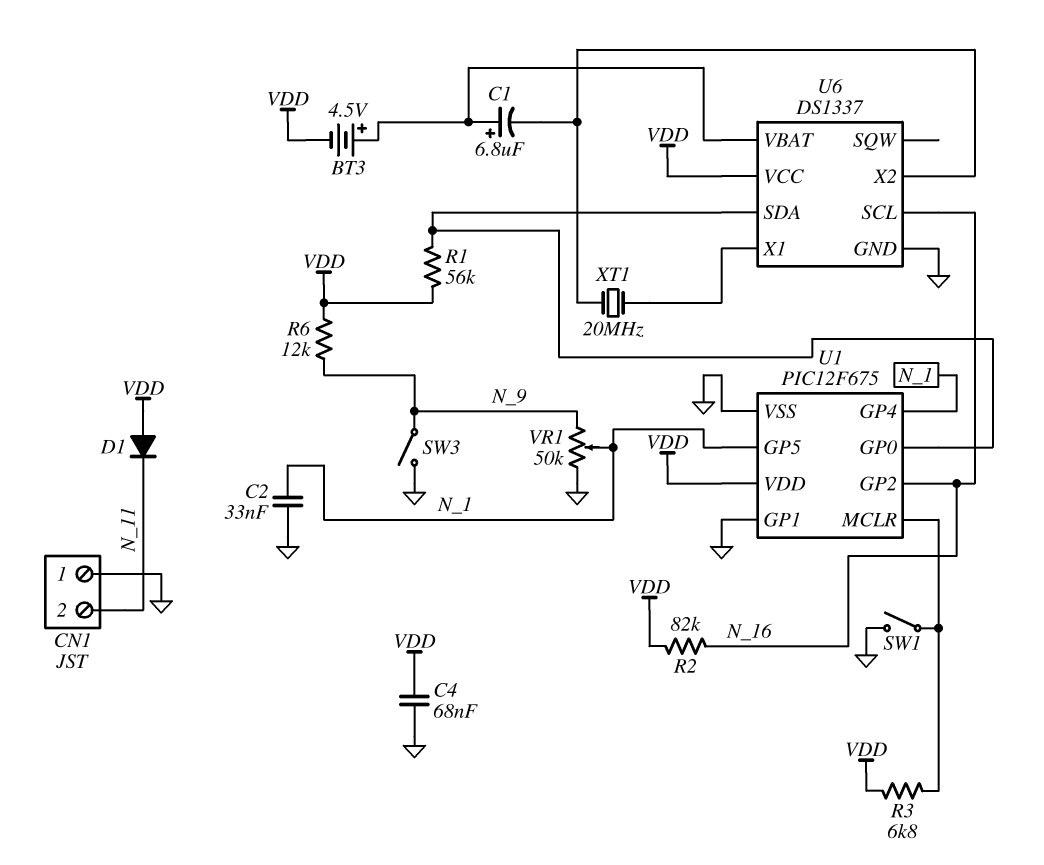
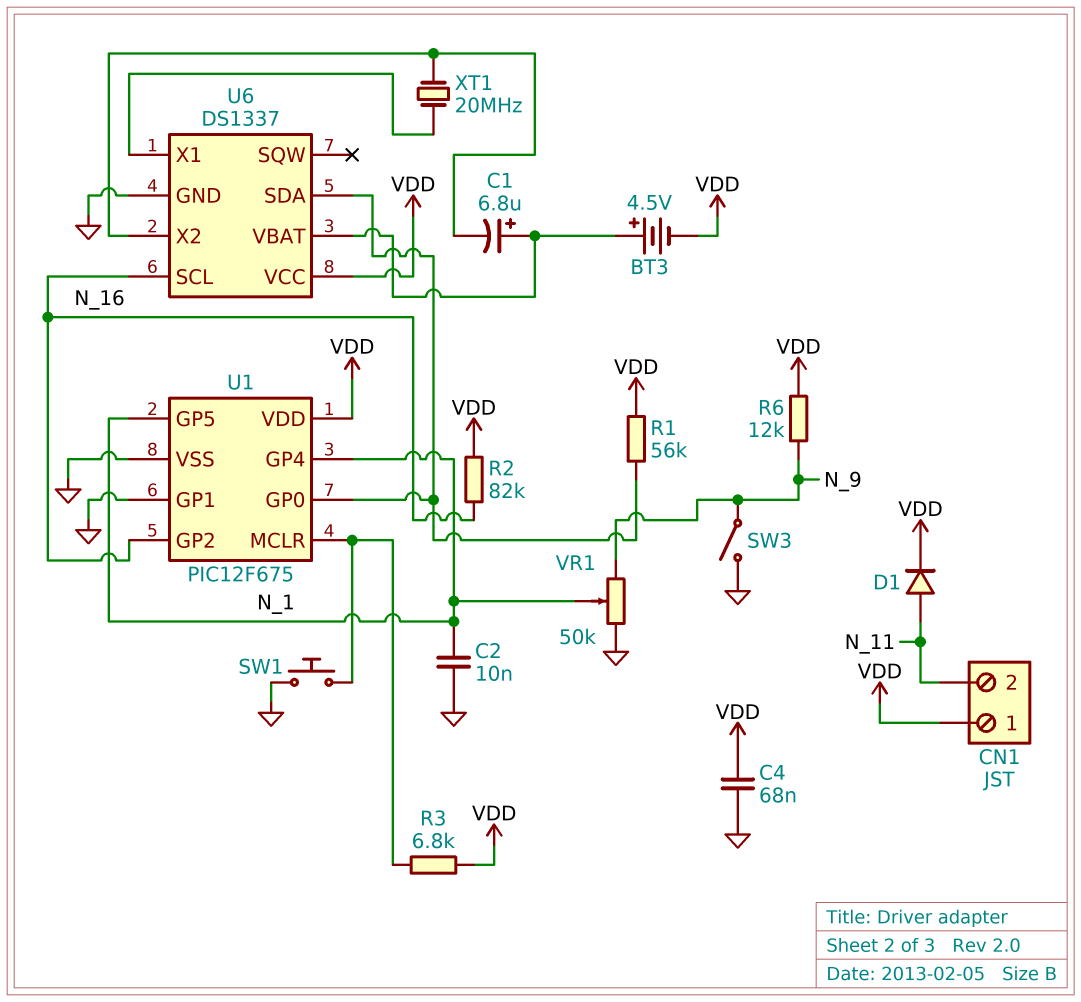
C2: 33nF (GND, N_1) -> 10nF (GND, N_1)
CN1 pin 1: GND -> VDD
D1: diode (A VDD, K N_11) -> diode (A N_11, K VDD)
SW1: switch (GND, U1/MCLR) -> button (GND, U1/MCLR)

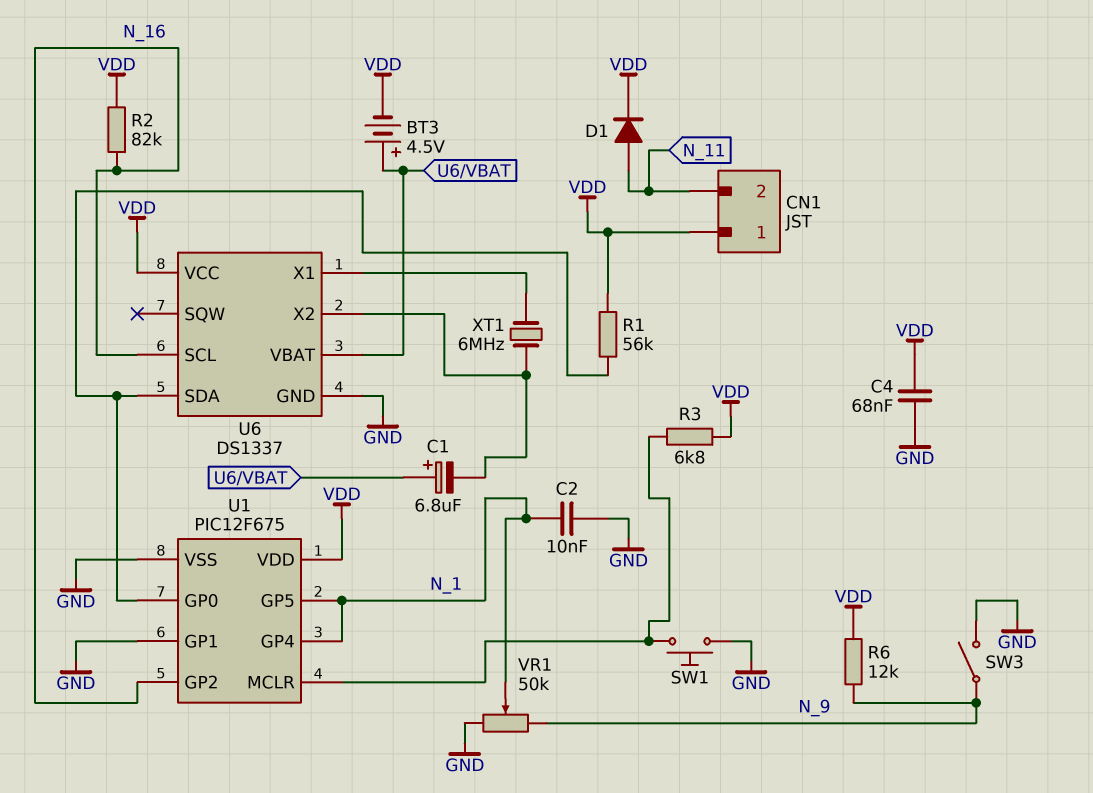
XT1: 20MHz (U6/X1, U6/X2) -> 6MHz (U6/X1, U6/X2)

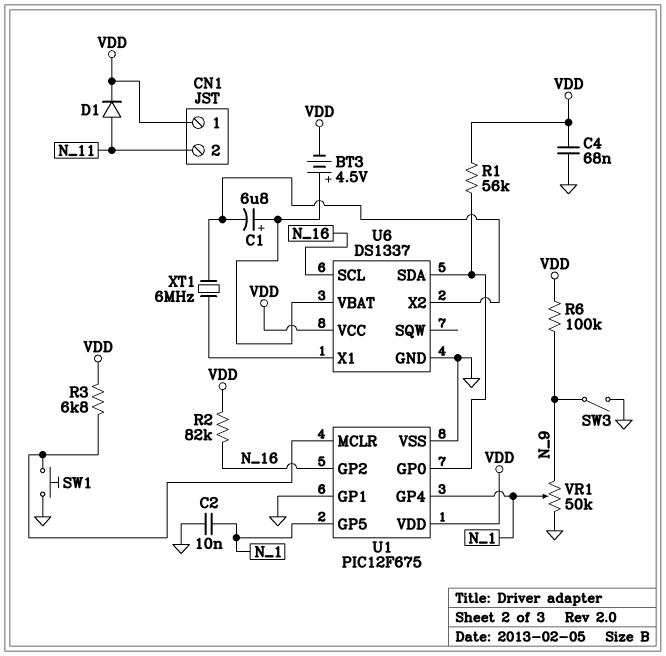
R6: 12k (N_9, VDD) -> 100k (N_9, VDD)

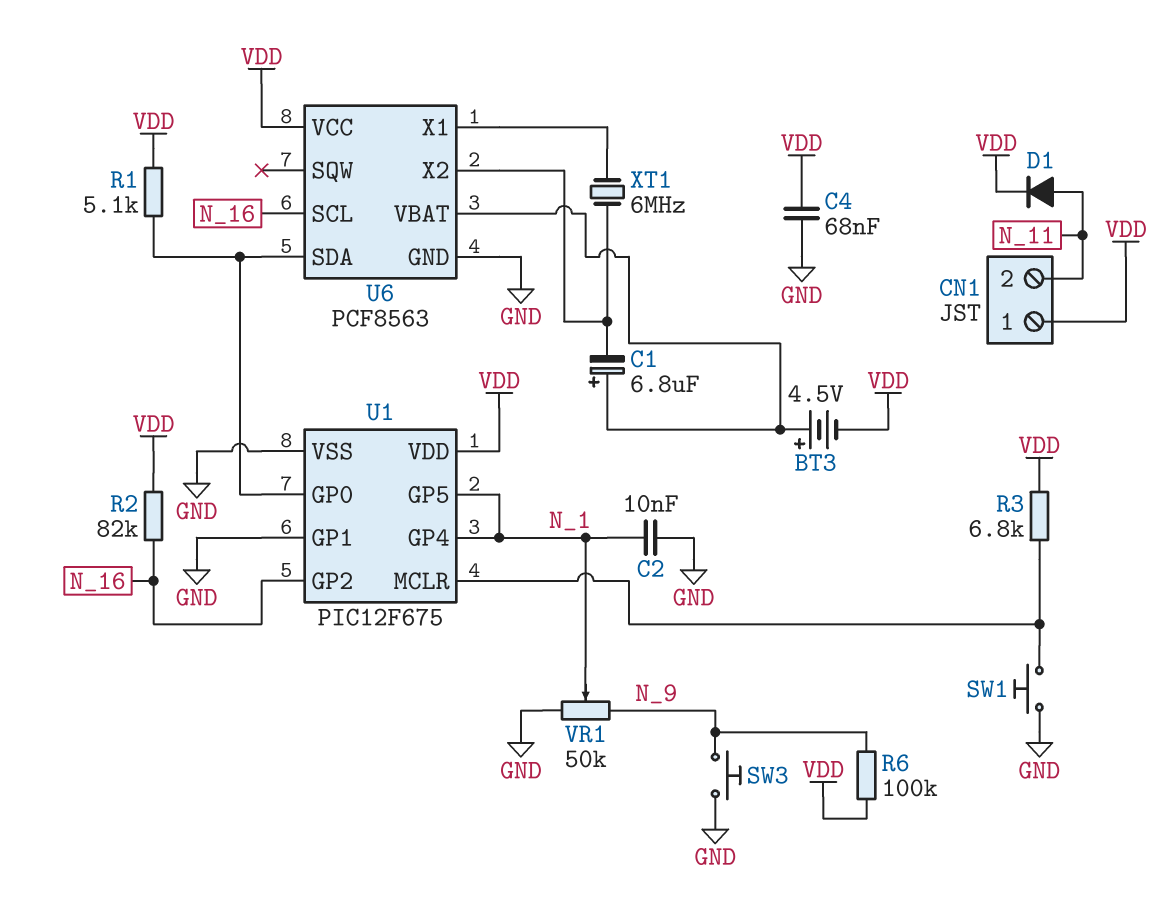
R1: 56k (U1/GP0, VDD) -> 5.1k (U1/GP0, VDD)
SW3: switch (GND, N_9) -> button (GND, N_9)
U6: DS1337 -> PCF8563

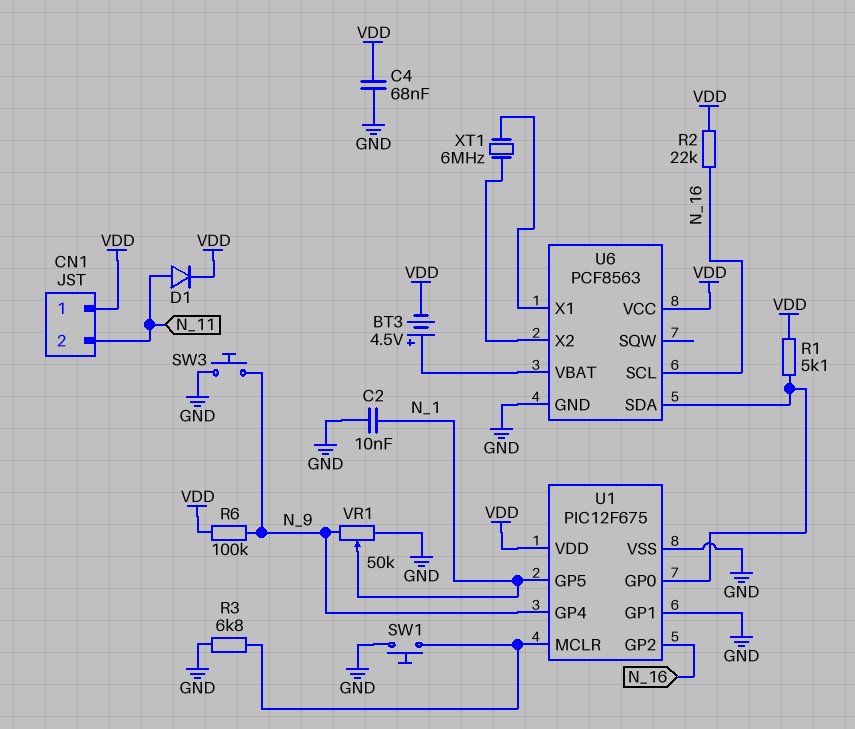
C1: 6.8uF (plus U6/VBAT, minus U6/X2) -> none
R2: 82k (N_16, VDD) -> 22k (N_16, VDD)
R3: 6.8k (U1/MCLR, VDD) -> 6.8k (GND, U1/MCLR)
U1 pin GP4: N_1 -> N_9

